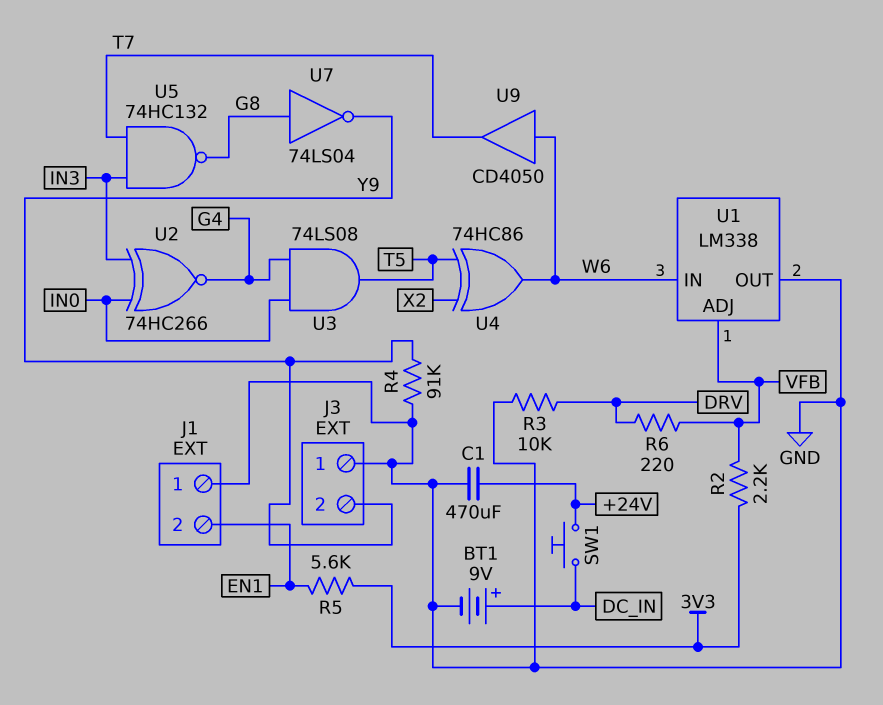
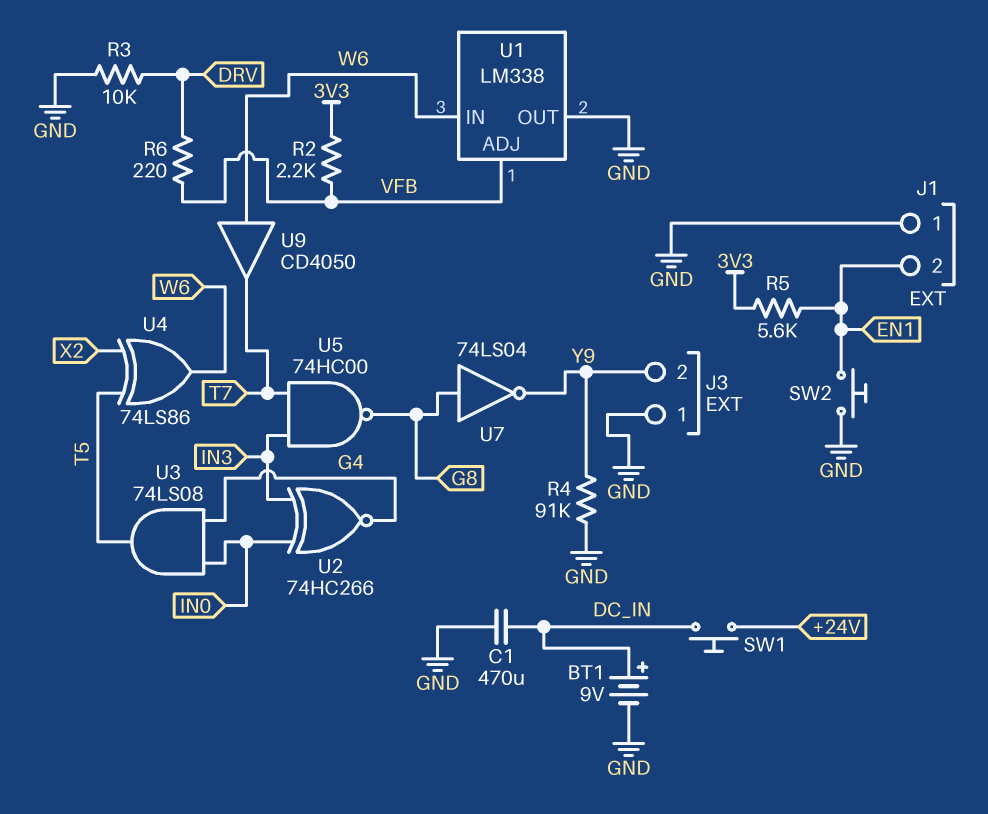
C1: 470uF (+24V, GND) -> 470uF (DC_IN, GND)
SW2: none -> button (EN1, GND)
U4: XOR 74HC86 (in T5, in X2, out W6) -> XOR 74LS86 (in T5, in X2, out W6)
U5: NAND 74HC132 (in IN3, in T7, out G8) -> NAND 74HC00 (in IN3, in T7, out G8)

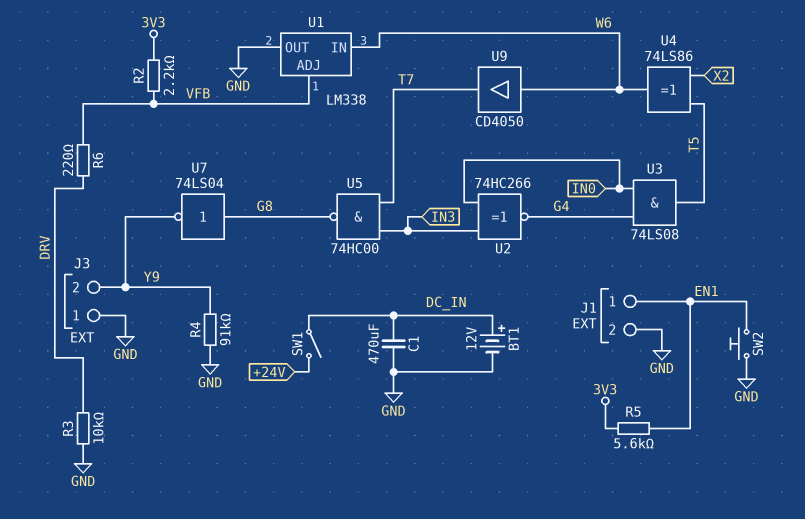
BT1: 9V (plus DC_IN, minus GND) -> 12V (plus DC_IN, minus GND)
J1 pin 1: GND -> EN1
J1 pin 2: EN1 -> GND
SW1: button (+24V, DC_IN) -> switch (+24V, DC_IN)

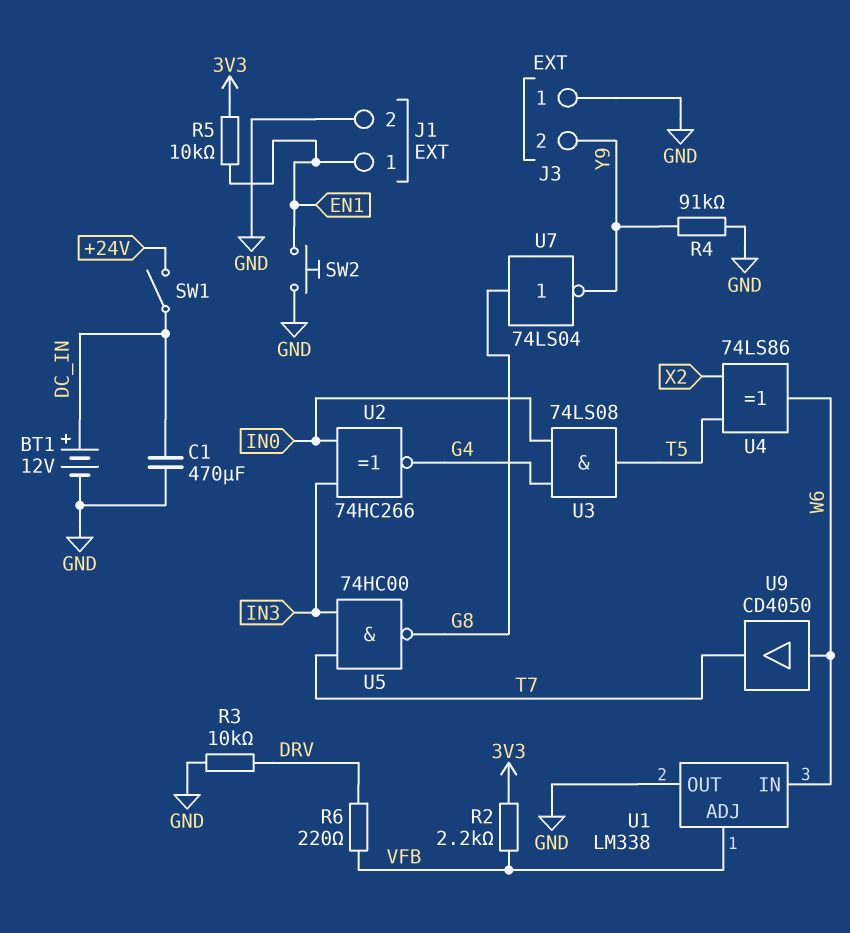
R5: 5.6k (3V3, EN1) -> 10k (3V3, EN1)

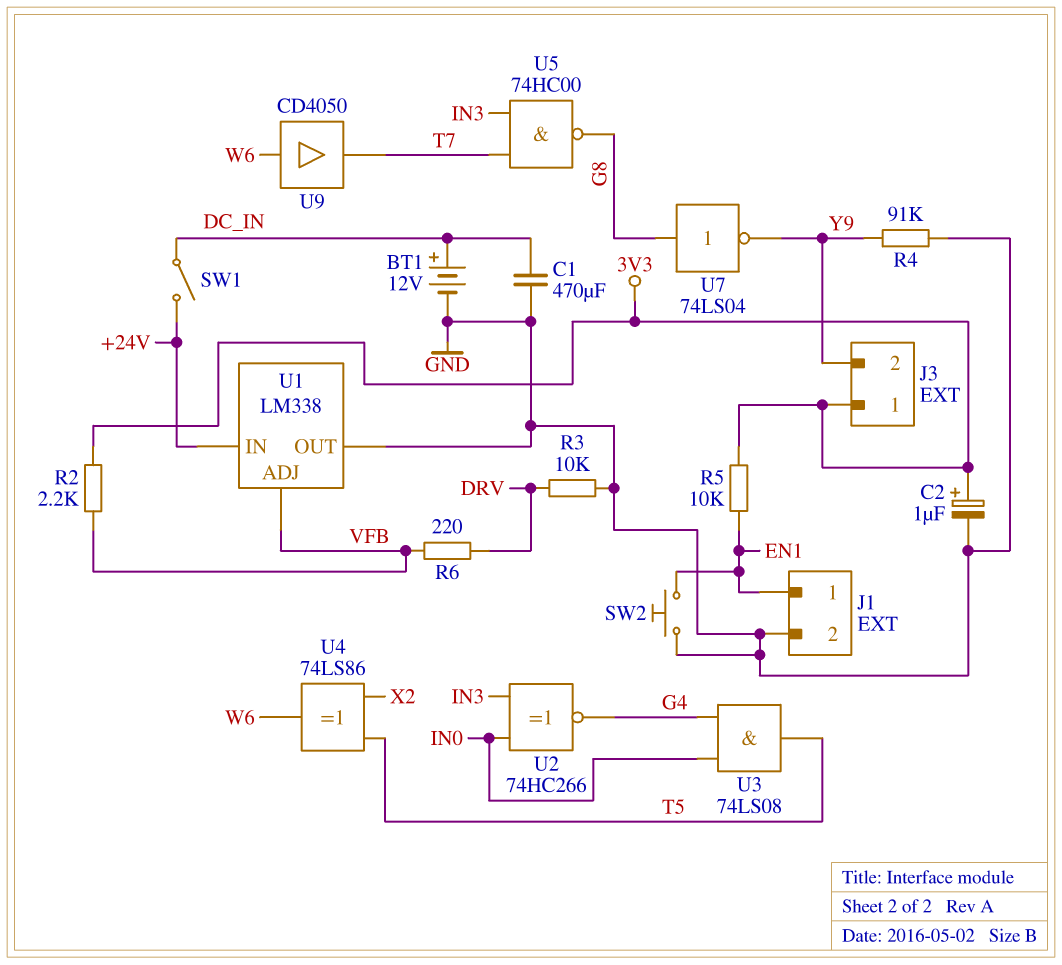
C2: none -> 1uF (plus 3V3, minus GND)
J3 pin 1: GND -> 3V3
U1 pin IN: W6 -> +24V

